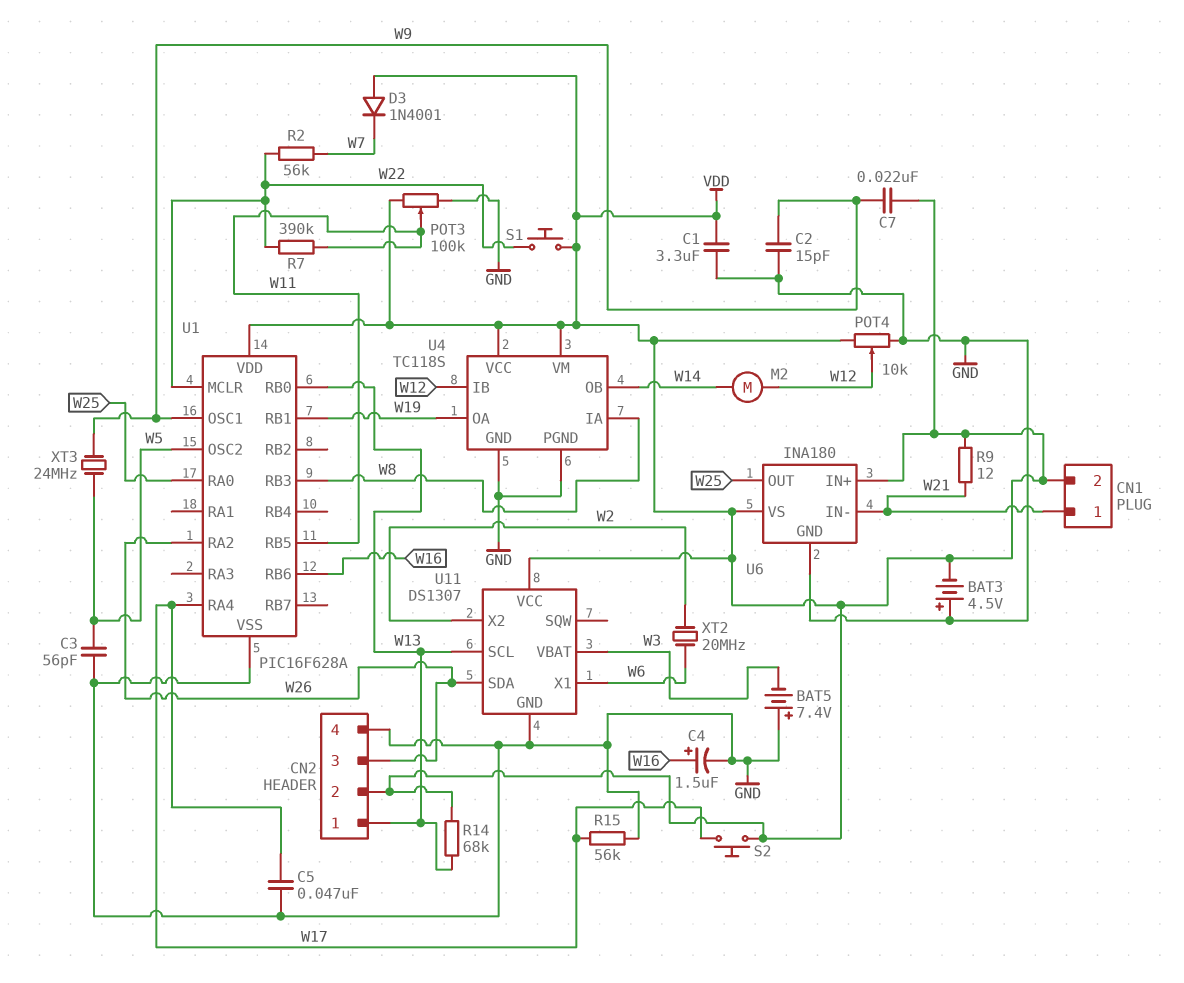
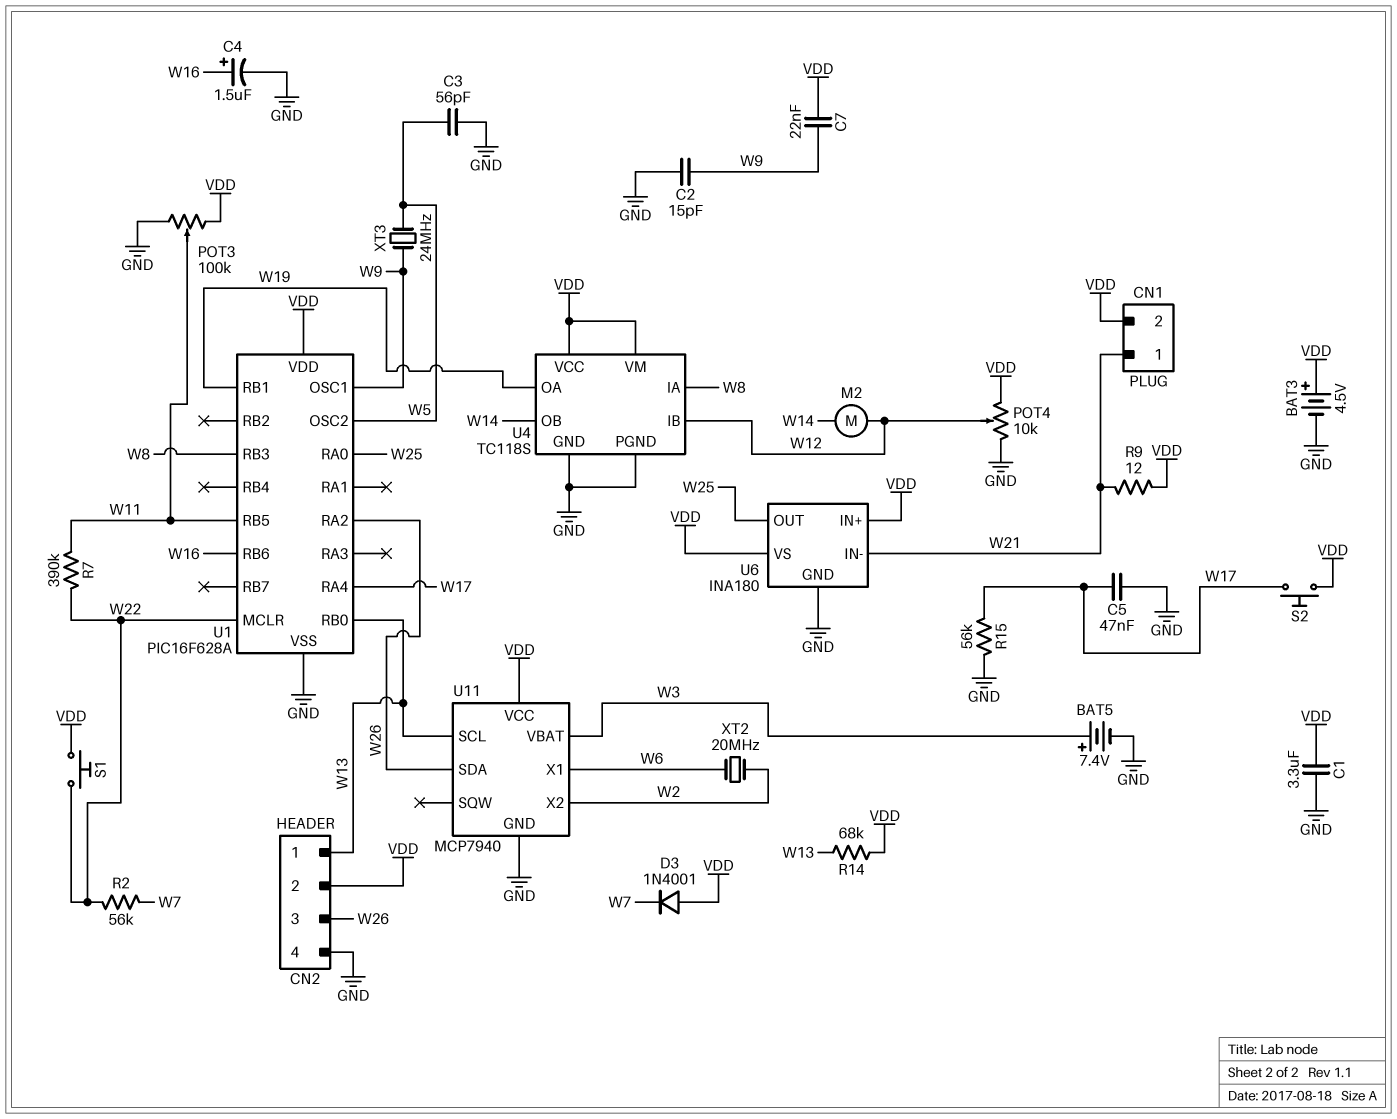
BAT3: 4.5V (plus GND, minus VDD) -> 4.5V (plus VDD, minus GND)
BAT5: 7.4V (plus GND, minus W3) -> 7.4V (plus W3, minus GND)
U11: DS1307 -> MCP7940

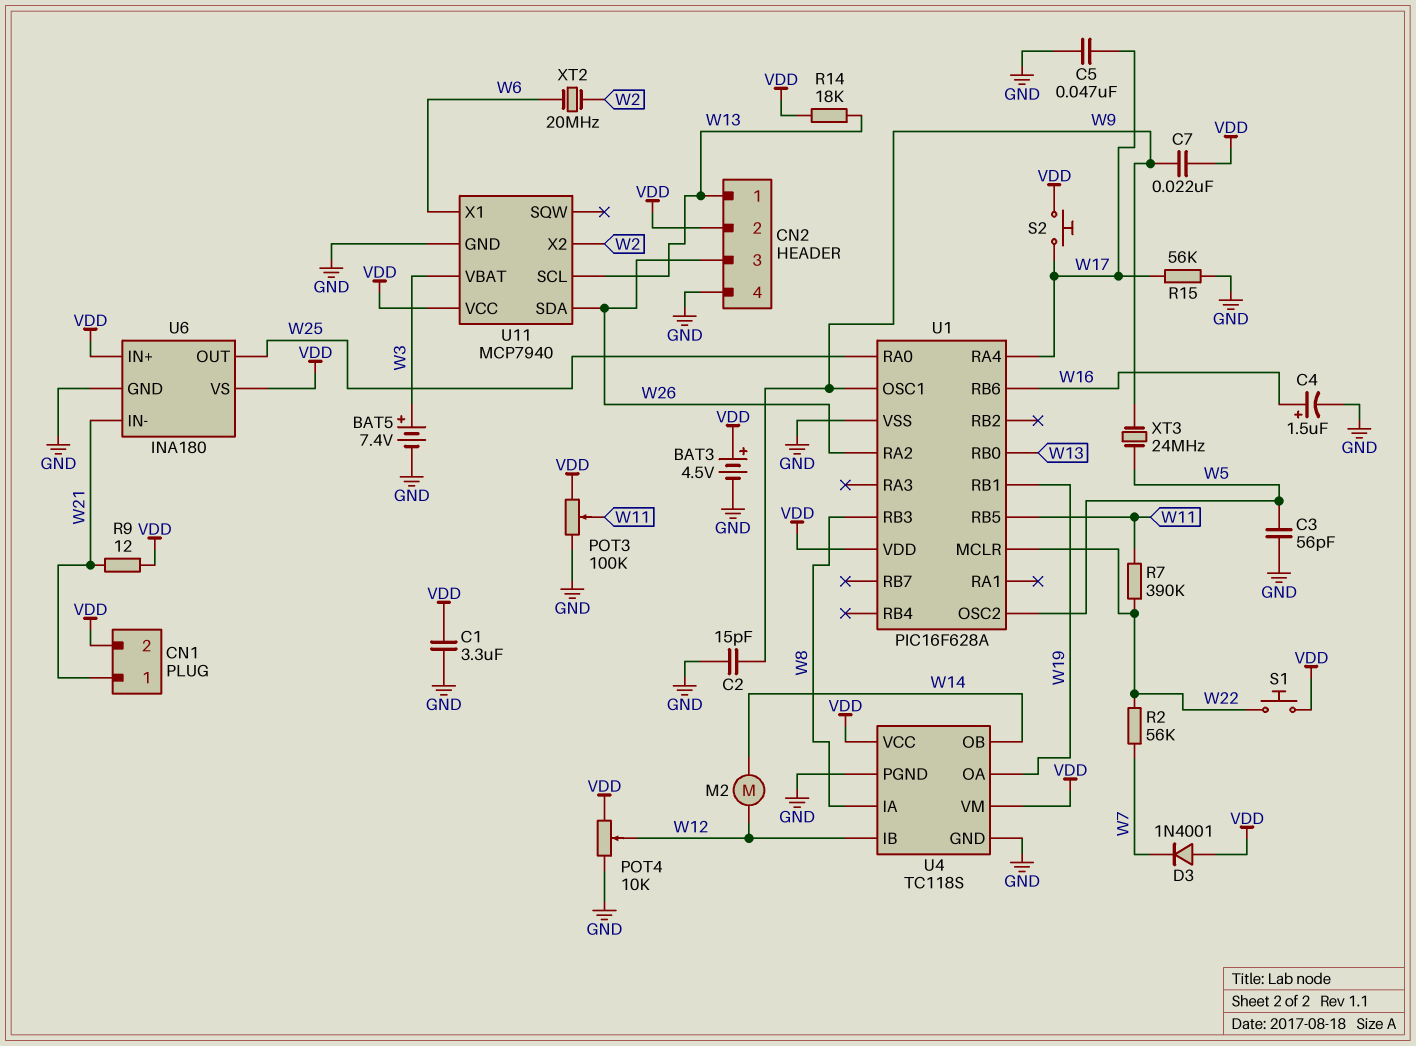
R14: 68k (VDD, W13) -> 18k (VDD, W13)

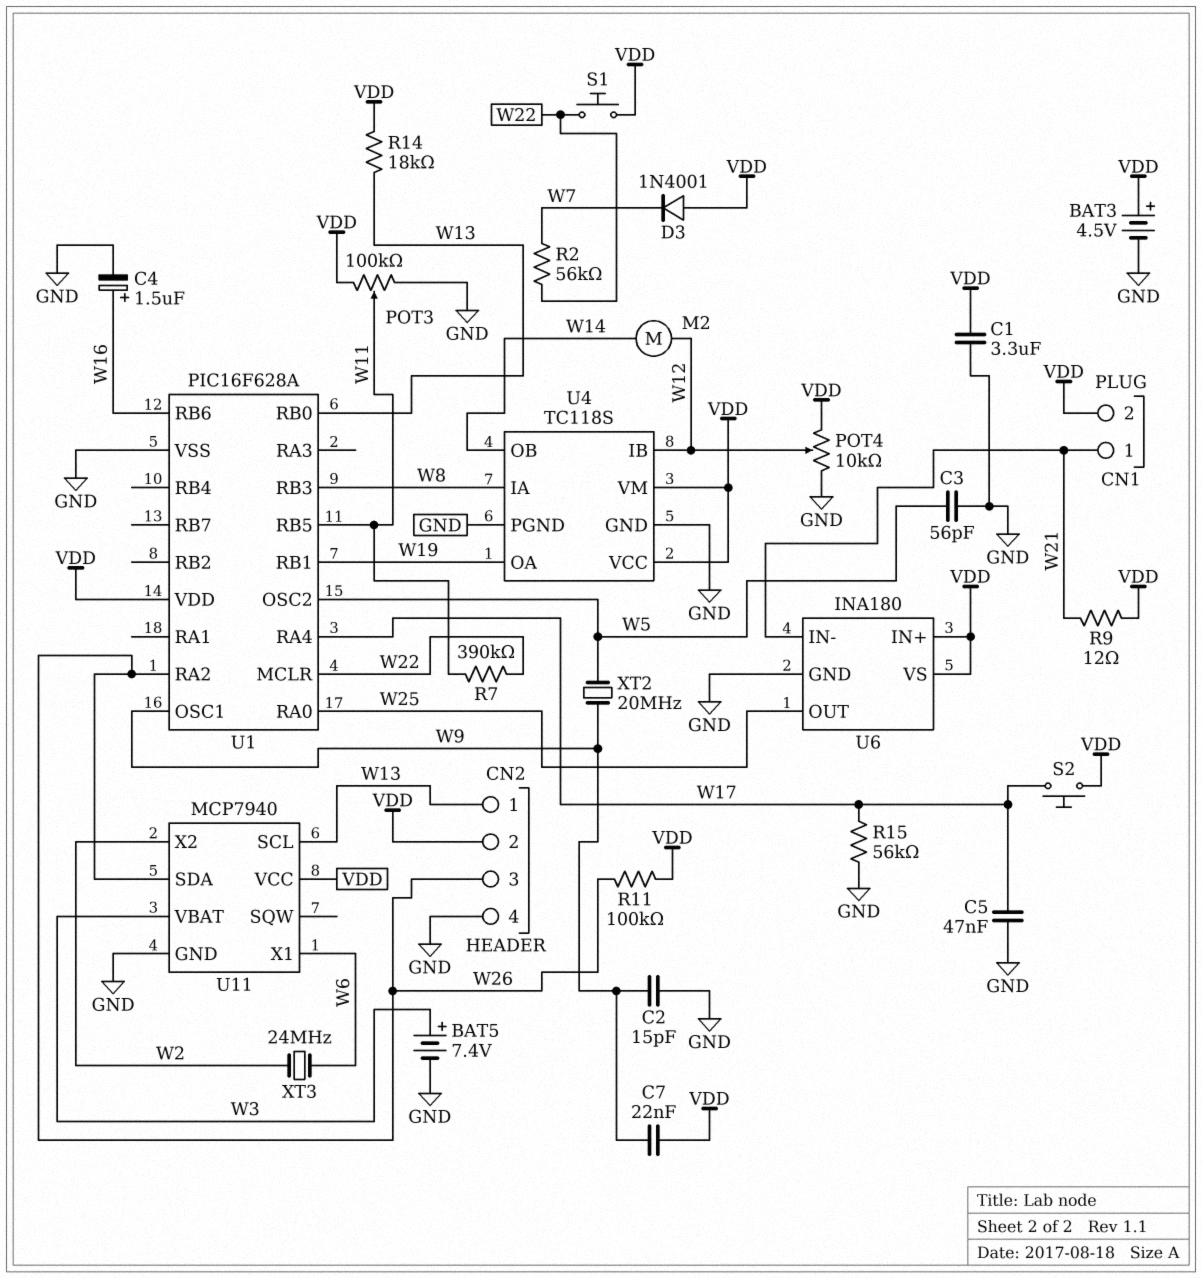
R11: none -> 100k (VDD, W26)
XT2: 20MHz (W2, W6) -> 20MHz (W5, W9)
XT3: 24MHz (W5, W9) -> 24MHz (W2, W6)

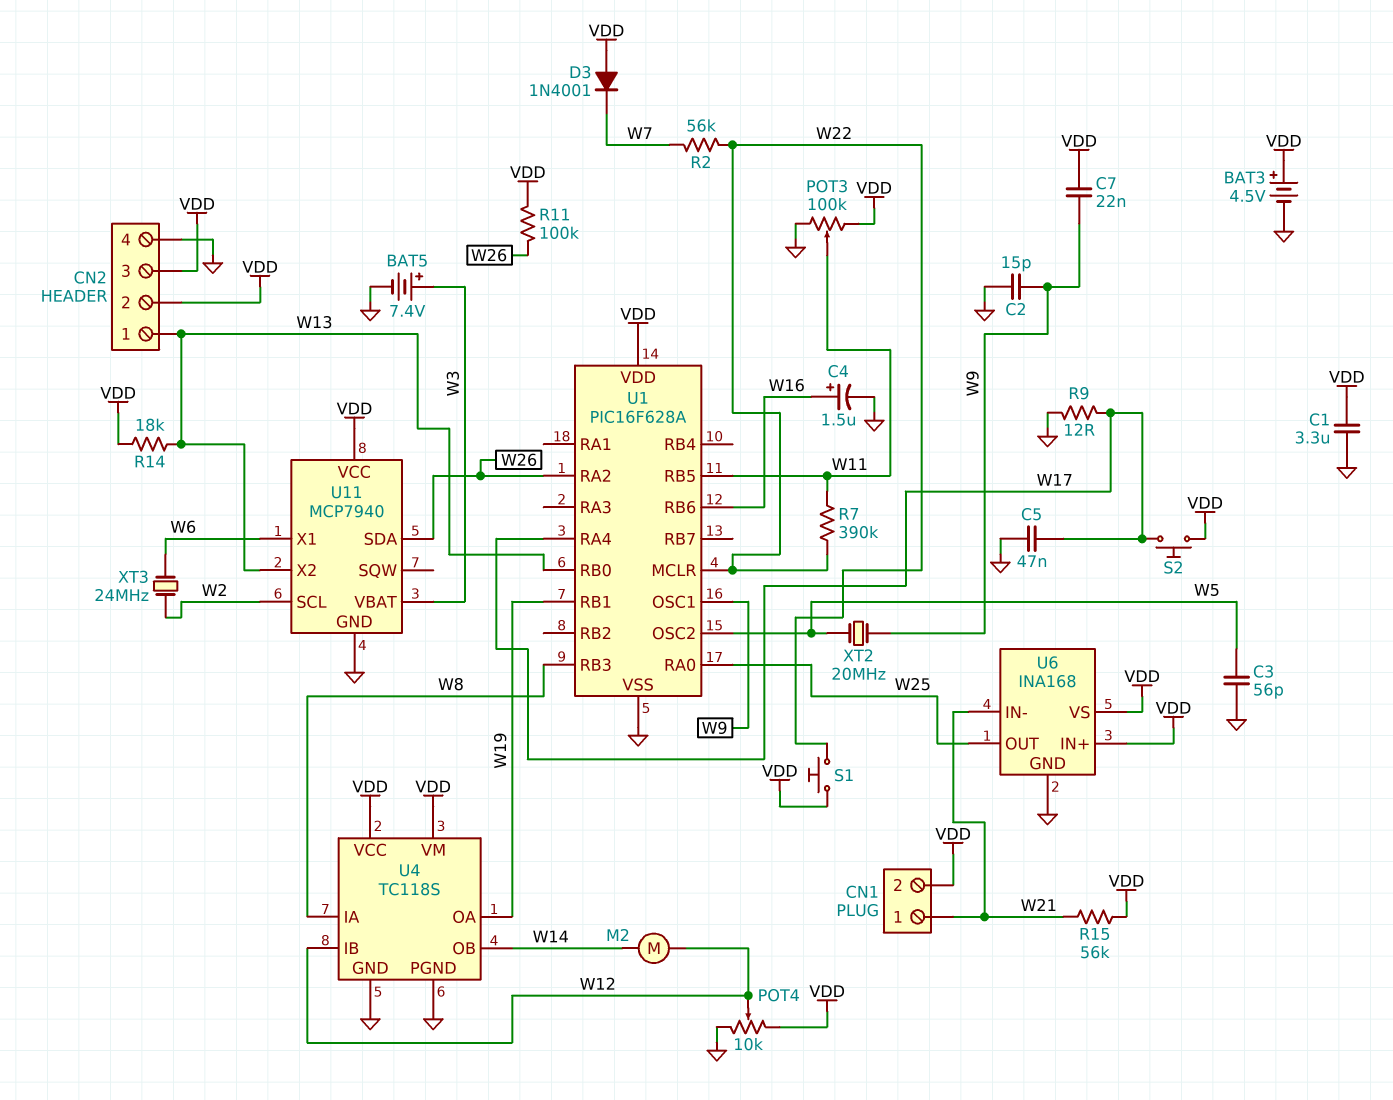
CN2 pin 3: W26 -> VDD
R9: 12 (VDD, W21) -> 12 (GND, W17)
R15: 56k (GND, W17) -> 56k (VDD, W21)
U6: INA180 -> INA168
U11 pin SCL: W13 -> W2
U11 pin X2: W2 -> W13

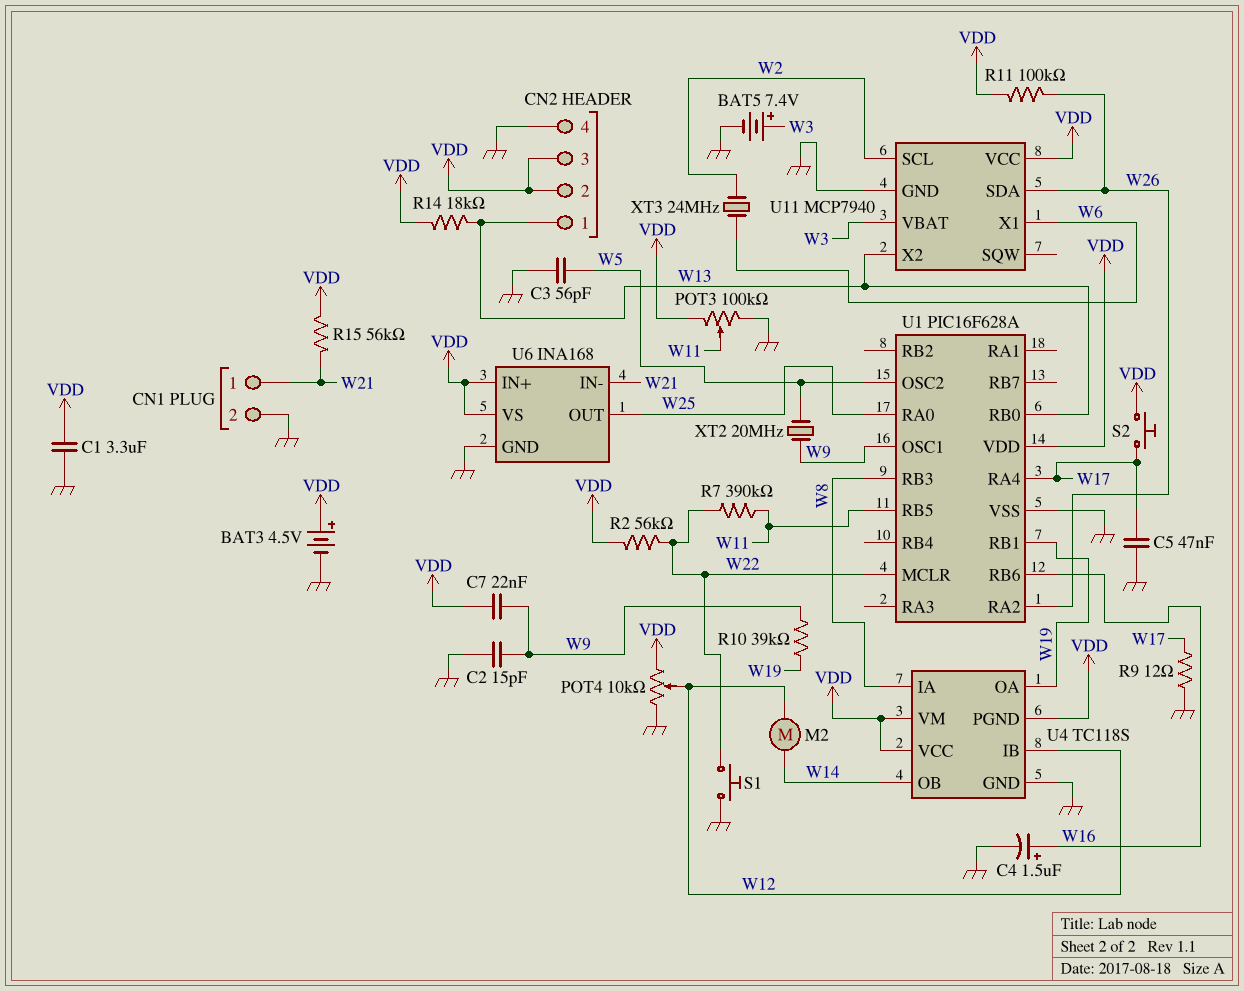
CN1 pin 2: VDD -> GND
D3: diode 1N4001 (A VDD, K W7) -> none
R2: 56k (W7, W22) -> 56k (VDD, W22)
R10: none -> 39k (W9, W19)
S1: button (VDD, W22) -> button (GND, W22)
U4 pin PGND: GND -> VDD

